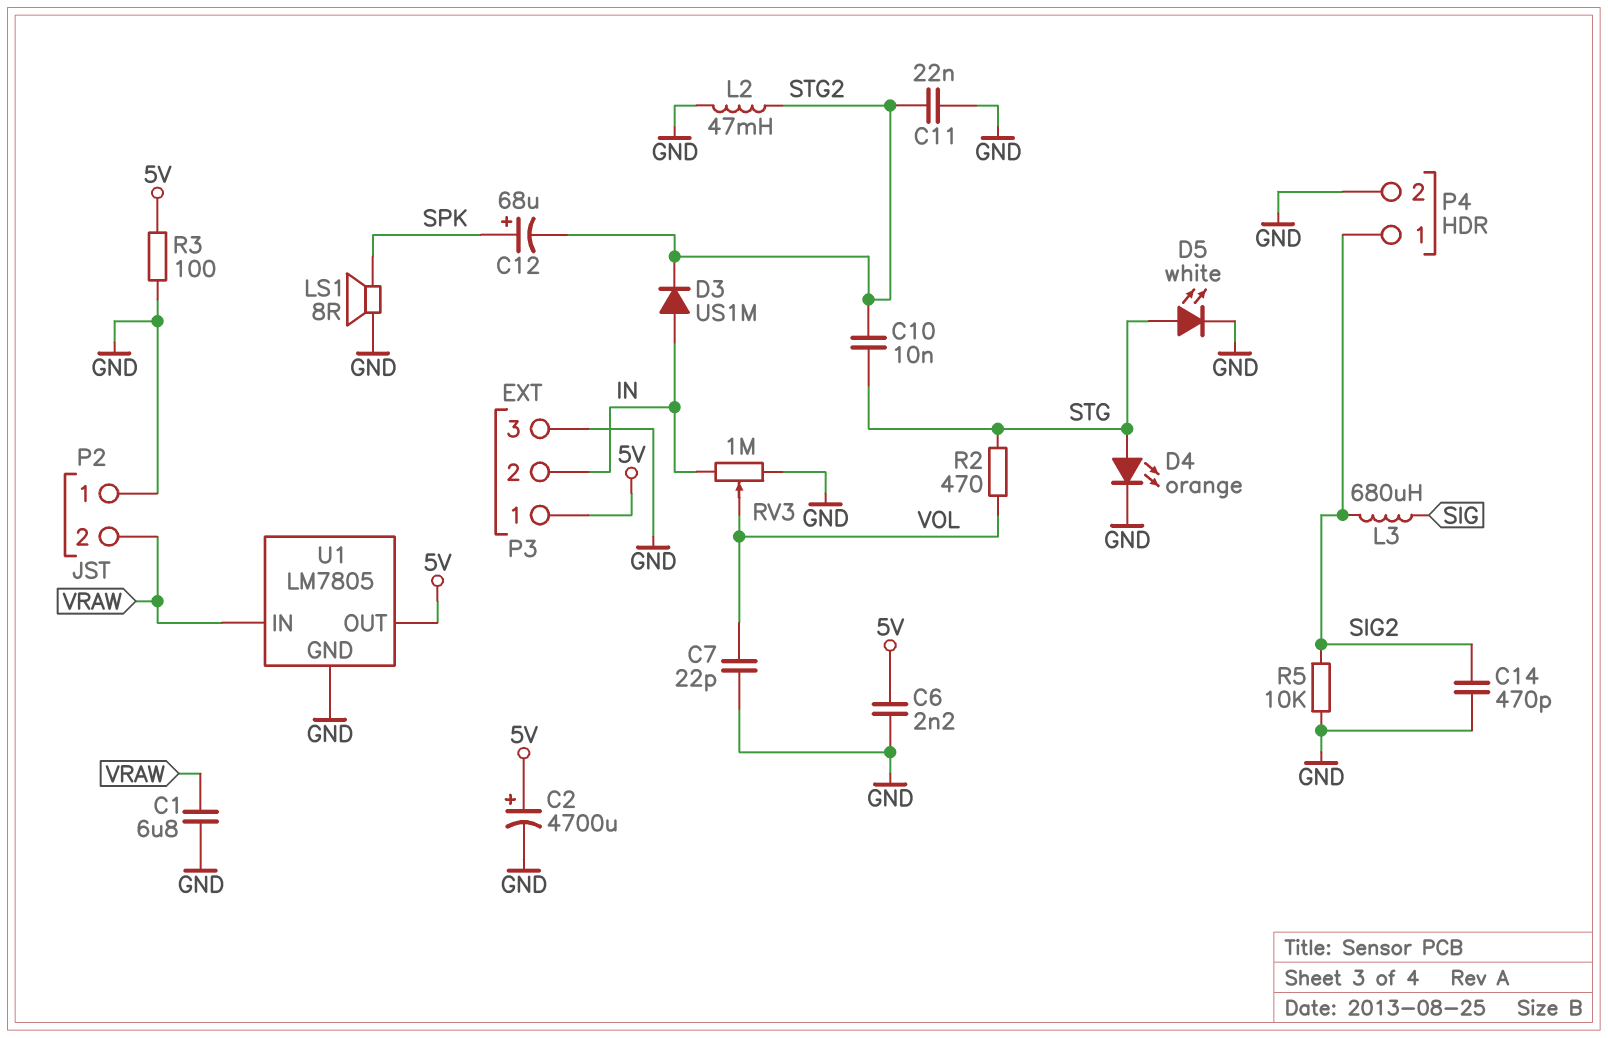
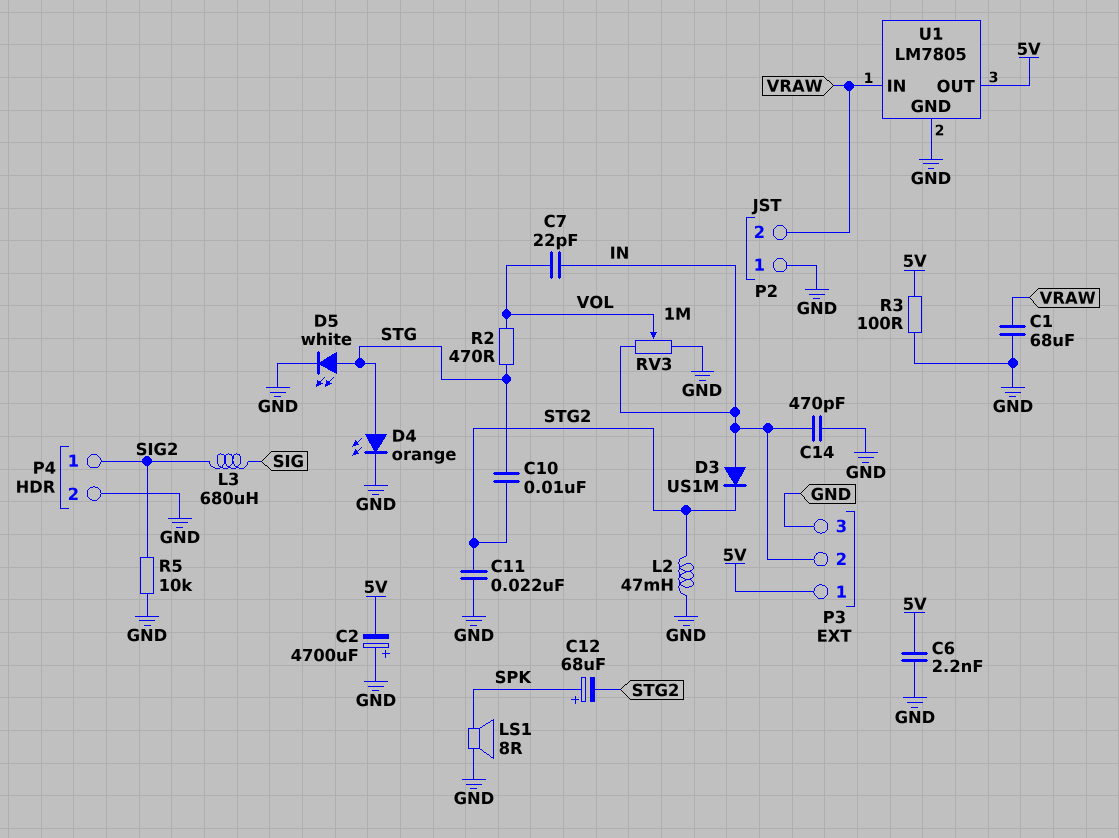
C1: 6.8uF (GND, VRAW) -> 68uF (GND, VRAW)
C2: 4700uF (plus 5V, minus GND) -> 4700uF (plus GND, minus 5V)
C7: 22pF (GND, VOL) -> 22pF (IN, VOL)
C14: 470pF (GND, SIG2) -> 470pF (GND, IN)

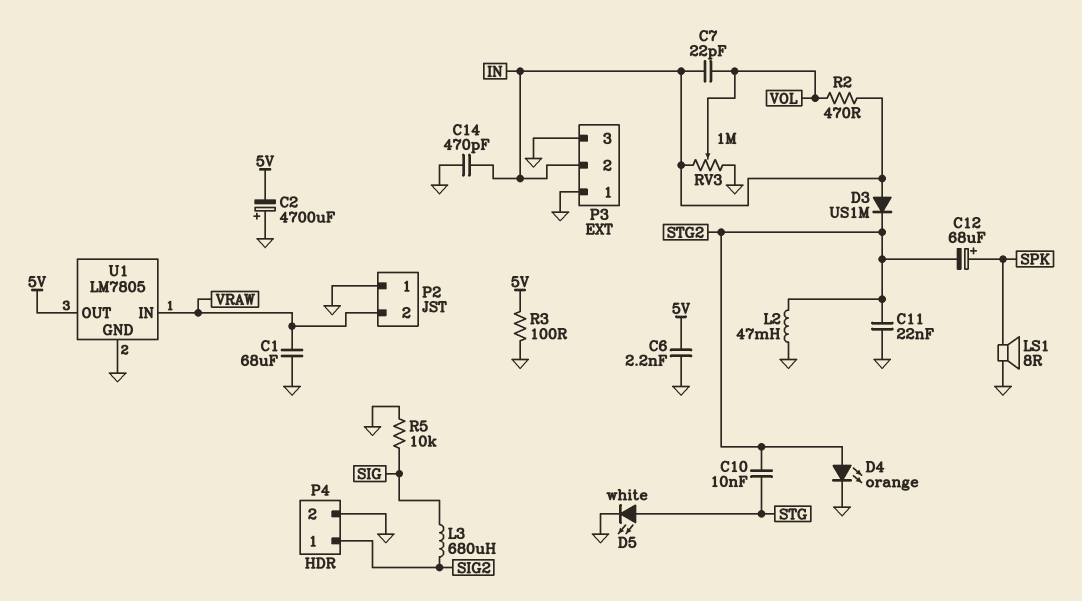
D4: LED orange (A STG, K GND) -> LED orange (A STG2, K GND)
P3 pin 1: 5V -> GND
R2: 470 (STG, VOL) -> 470 (IN, VOL)
R5: 10k (GND, SIG2) -> 10k (GND, SIG)

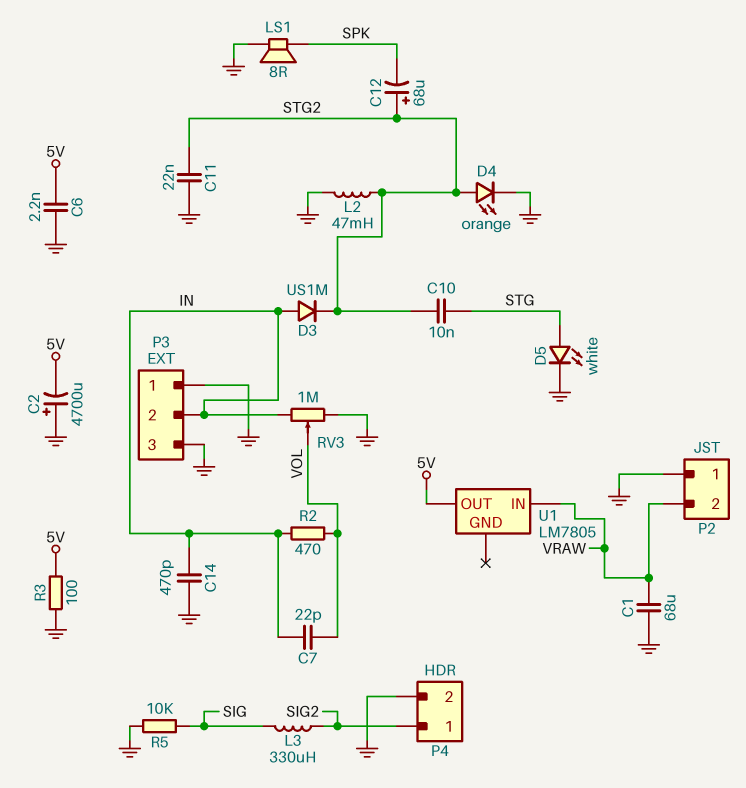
C12: 68uF (plus SPK, minus STG2) -> 68uF (plus STG2, minus SPK)
L3: 680uH (SIG, SIG2) -> 330uH (SIG, SIG2)
U1 pin GND: GND -> none

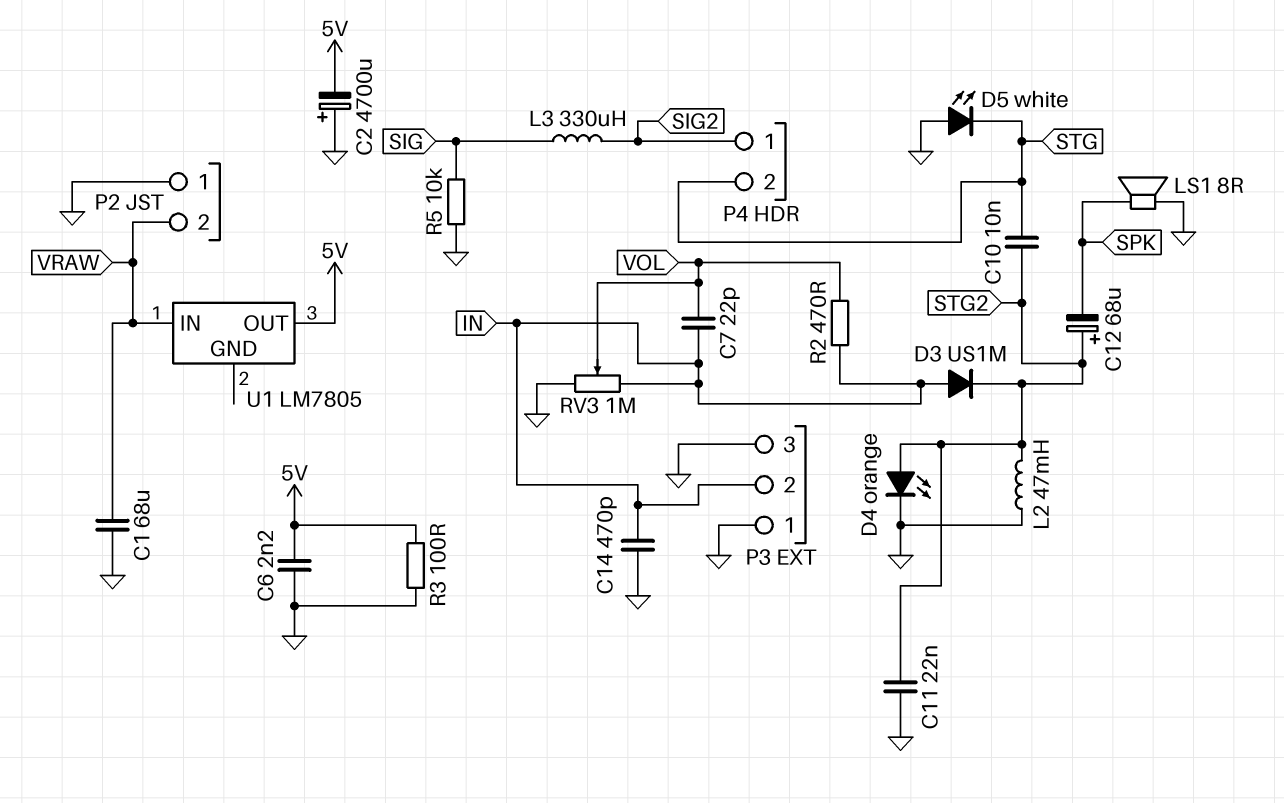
D5: LED white (A STG, K GND) -> LED white (A GND, K STG)
P4 pin 2: GND -> STG

